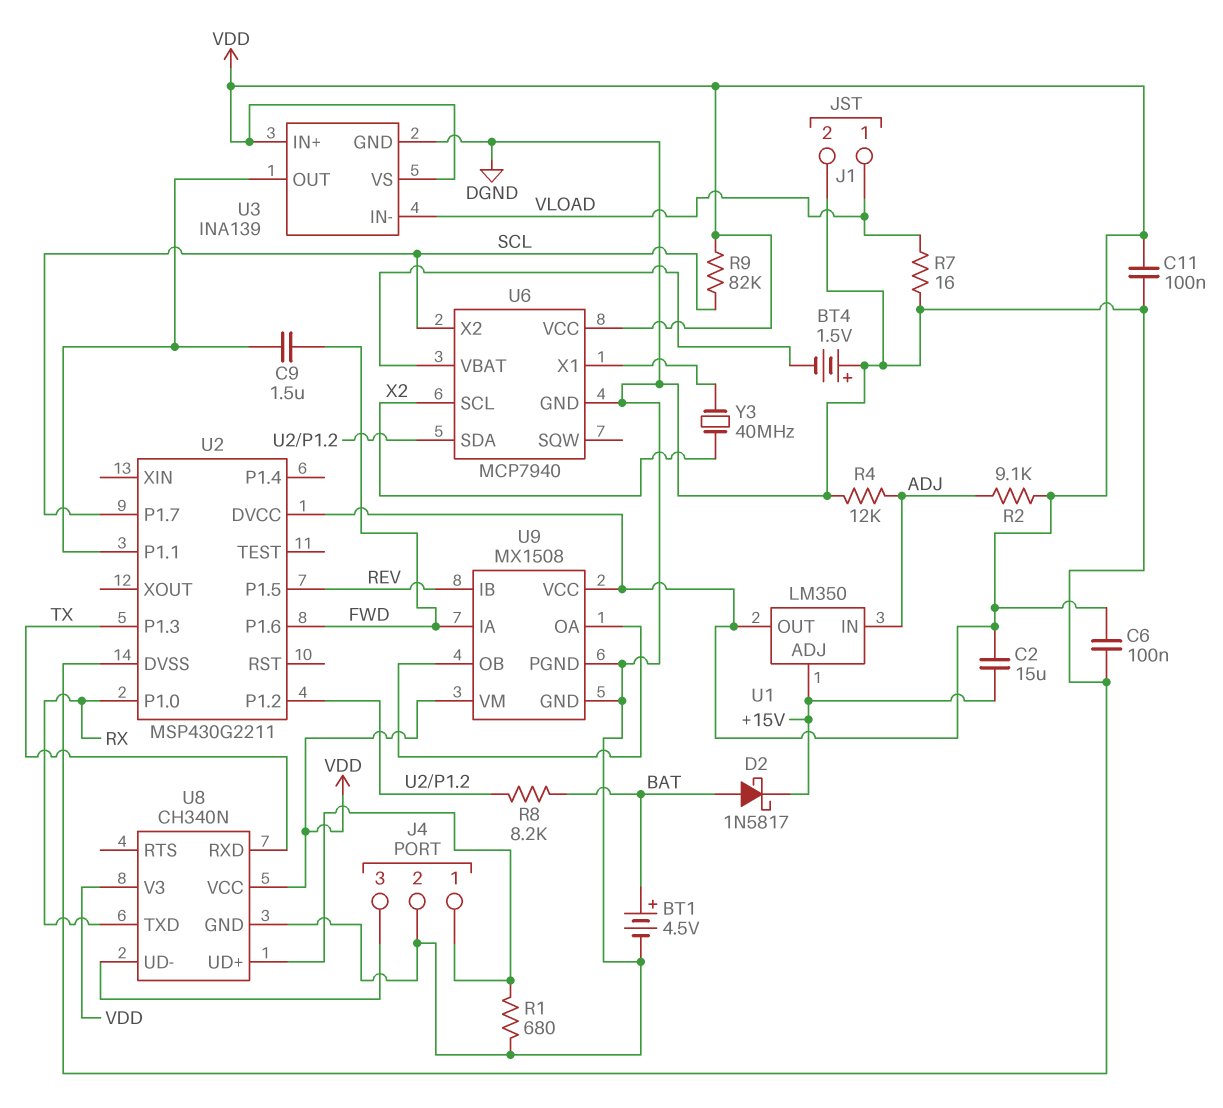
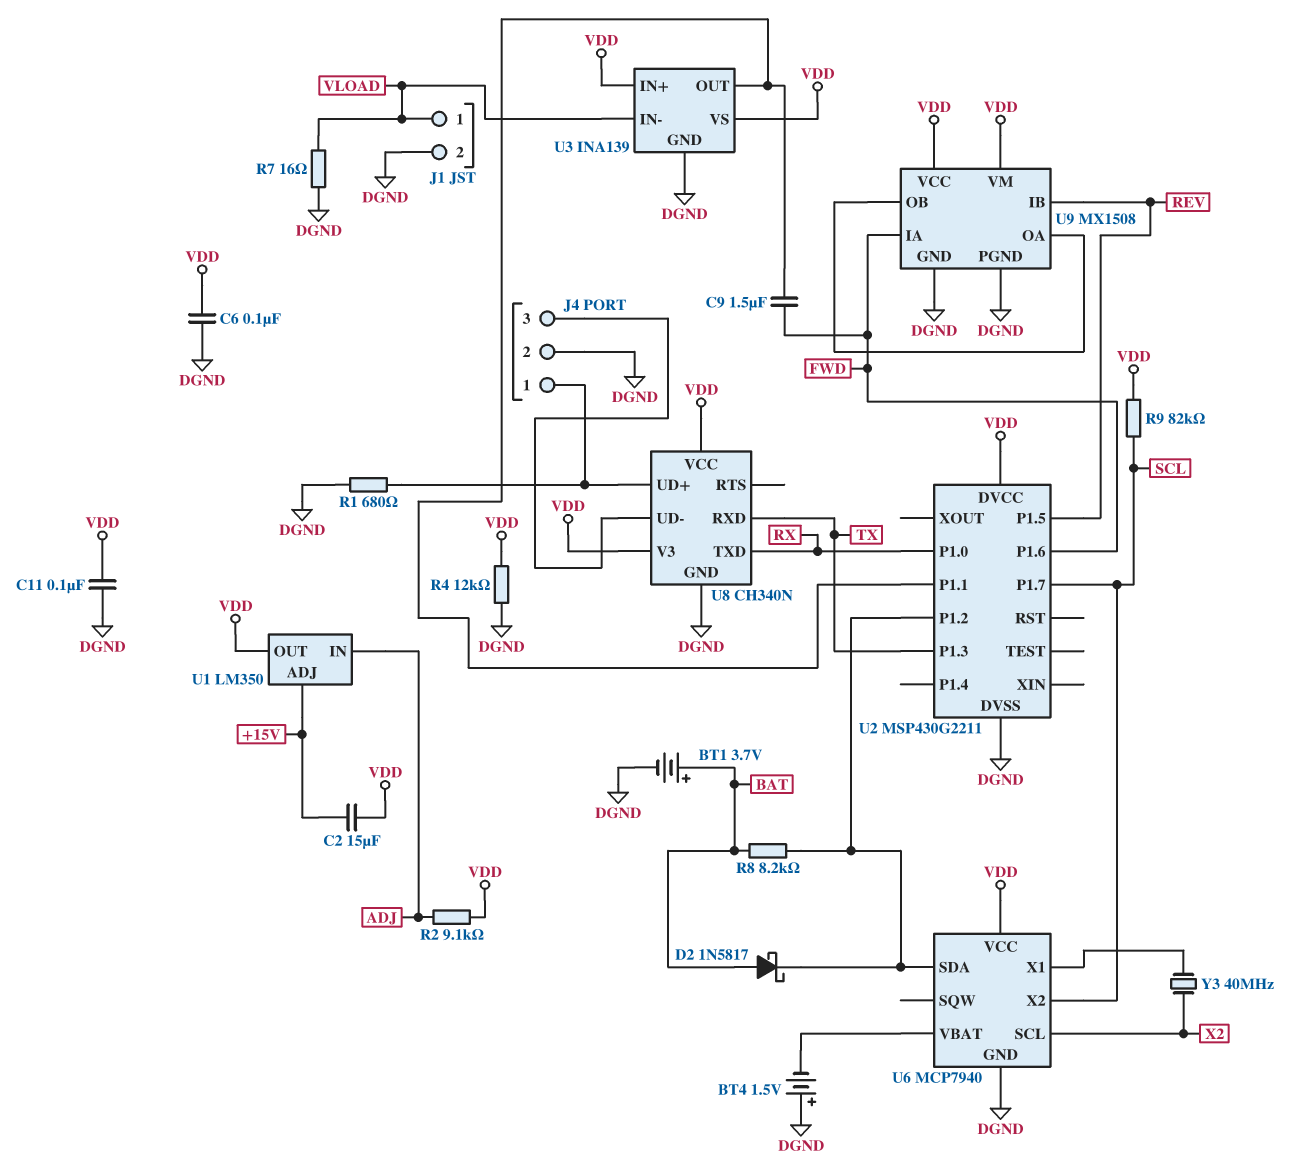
BT1: 4.5V (plus BAT, minus DGND) -> 3.7V (plus BAT, minus DGND)
D2: schottky 1N5817 (A BAT, K +15V) -> schottky 1N5817 (A BAT, K U2/P1.2)
R4: 12k (ADJ, DGND) -> 12k (DGND, VDD)

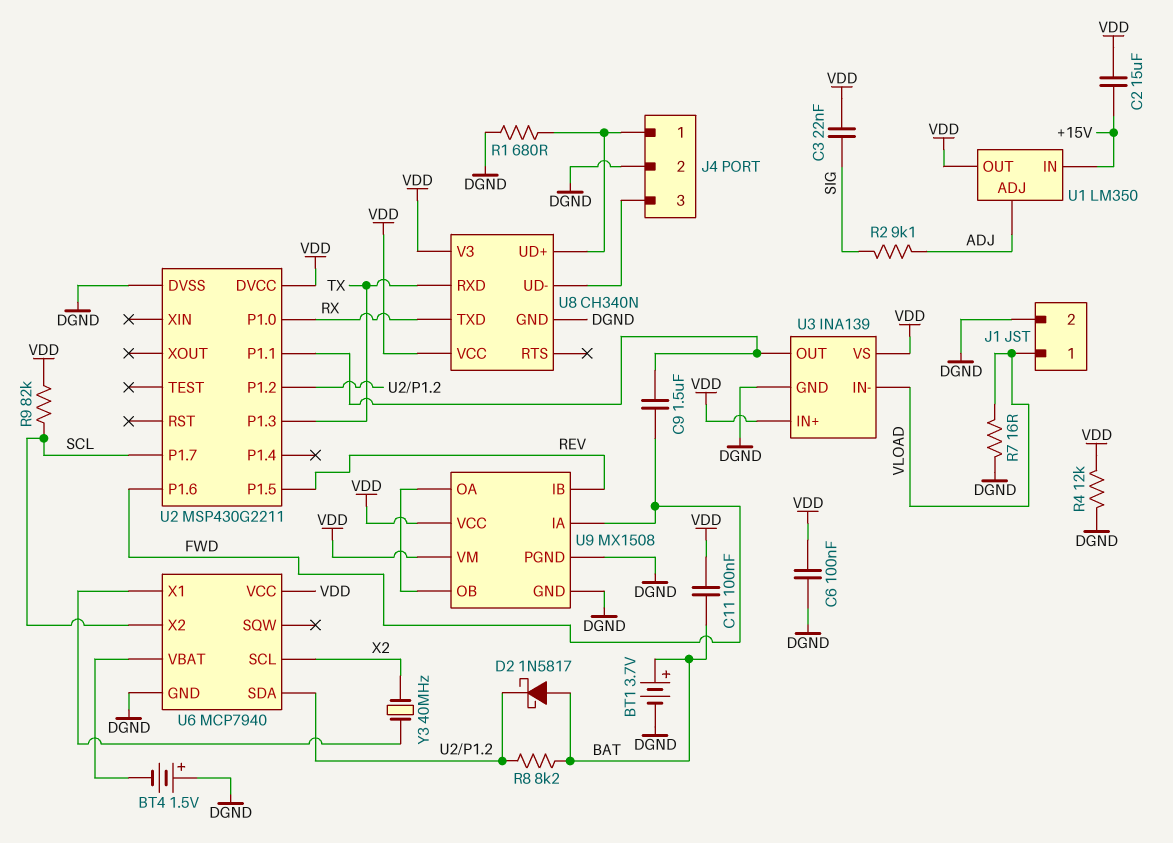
C3: none -> 22nF (SIG, VDD)
C11: 100nF (DGND, VDD) -> 100nF (BAT, VDD)
R2: 9.1k (ADJ, VDD) -> 9.1k (ADJ, SIG)
U1 pin ADJ: +15V -> ADJ
U1 pin IN: ADJ -> +15V

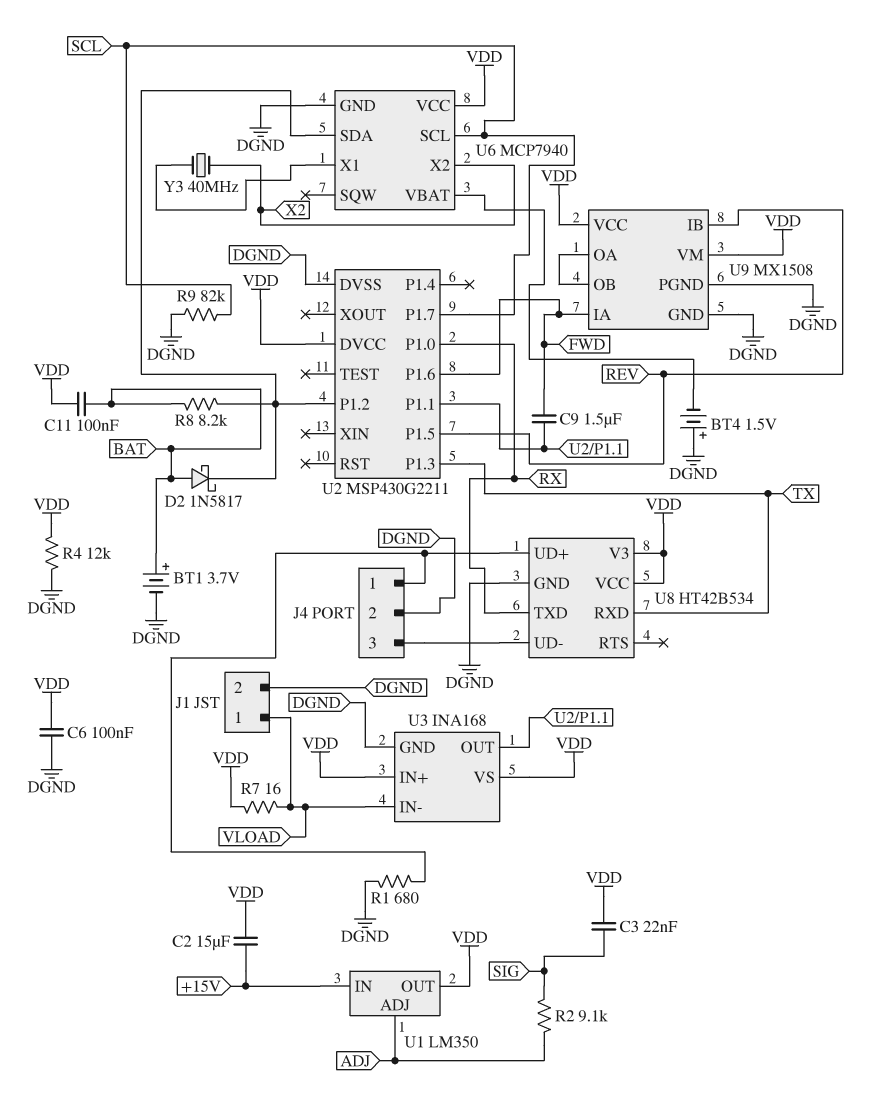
R7: 16 (DGND, VLOAD) -> 16 (VDD, VLOAD)
R9: 82k (SCL, VDD) -> 82k (DGND, SCL)
U3: INA139 -> INA168
U6 pin SCL: X2 -> SCL
U6 pin X2: SCL -> X2
U8: CH340N -> HT42B534

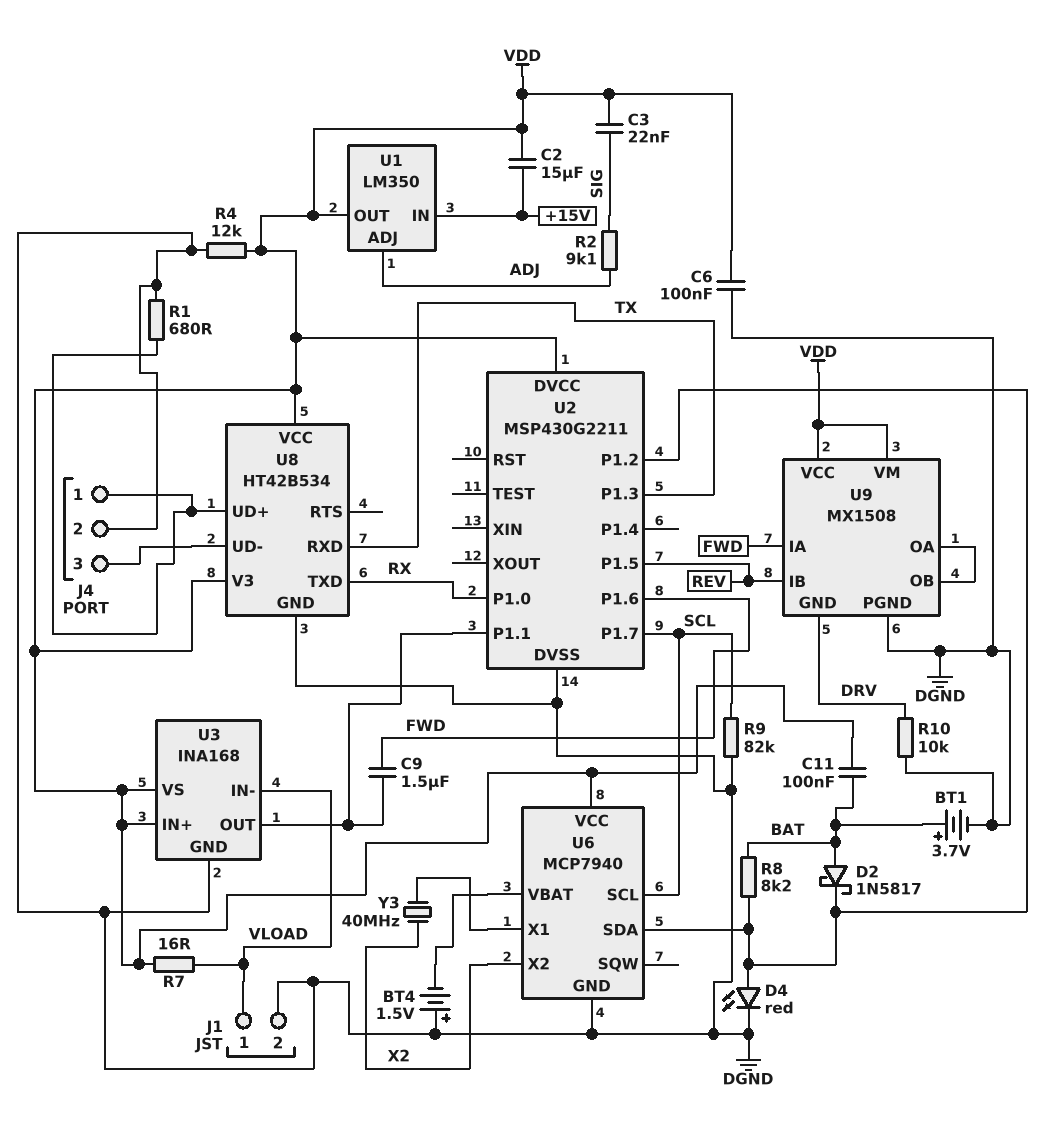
D4: none -> LED red (A U2/P1.2, K DGND)
R10: none -> 10k (DGND, DRV)
U9 pin GND: DGND -> DRV

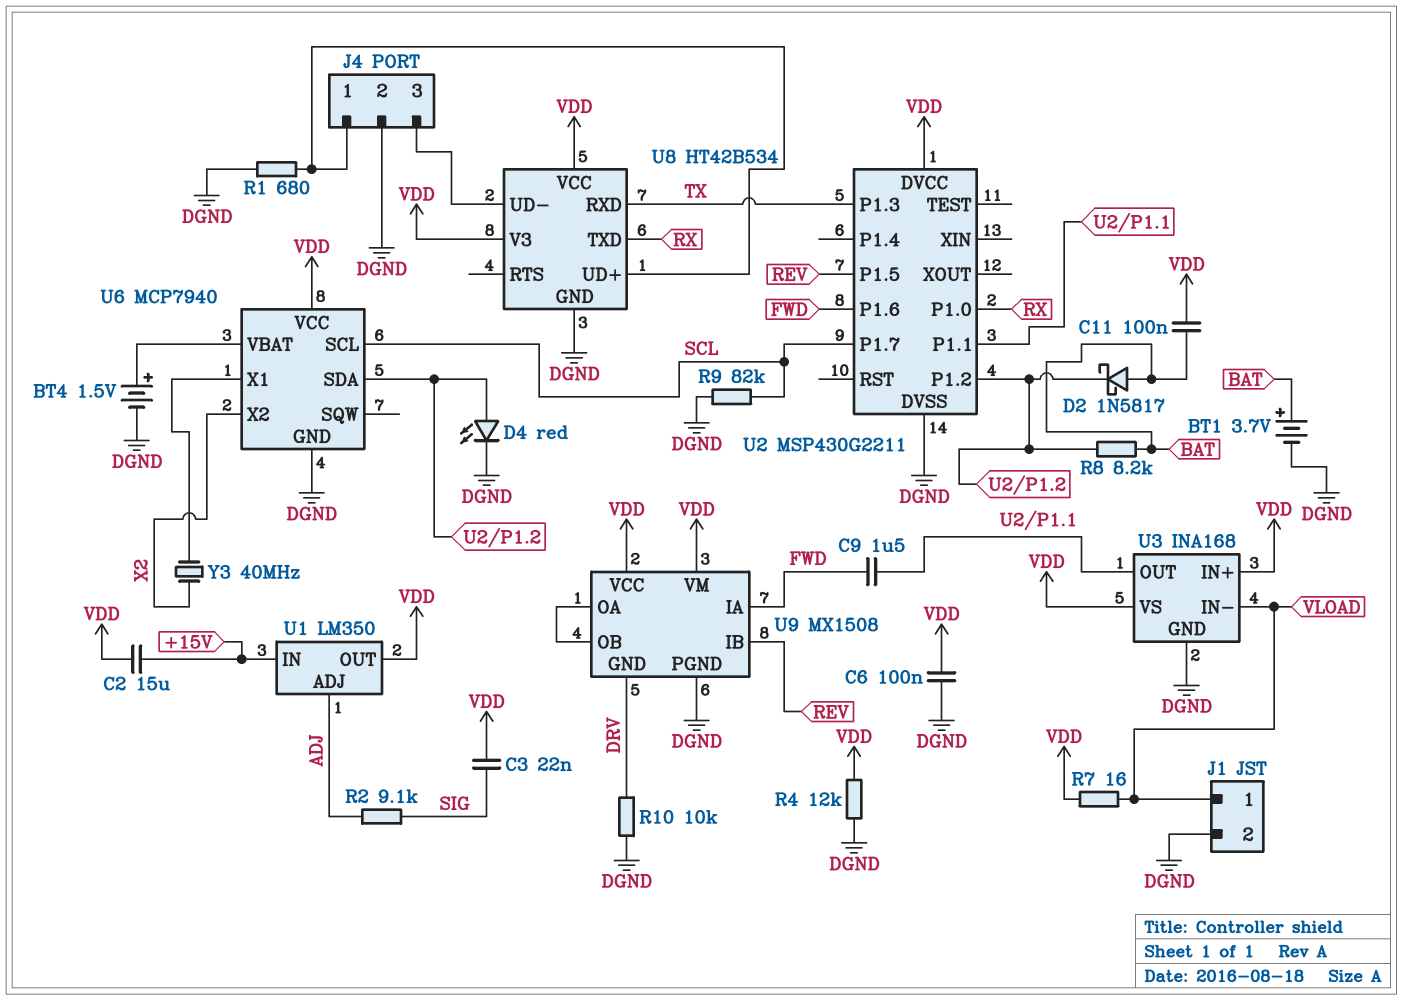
BT4: 1.5V (plus DGND, minus U6/VBAT) -> 1.5V (plus U6/VBAT, minus DGND)

